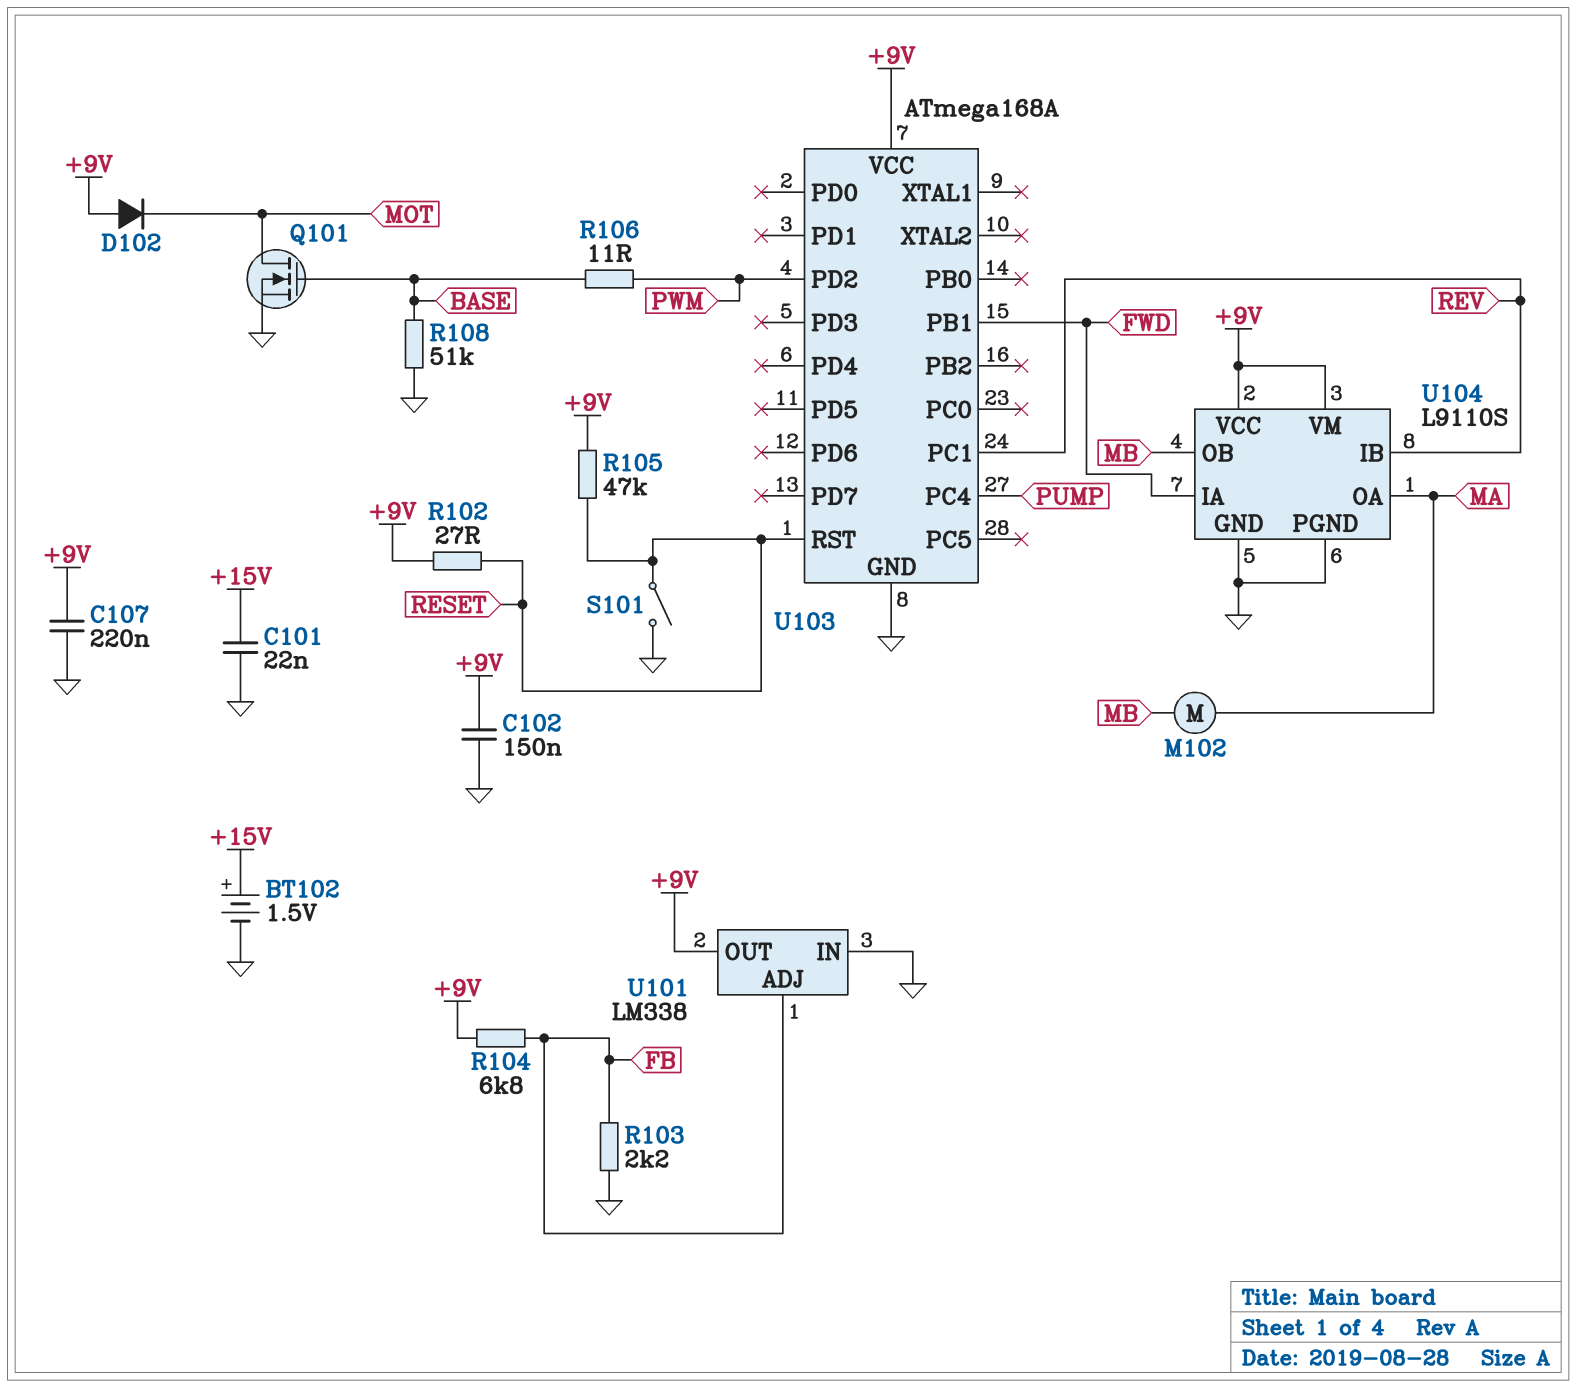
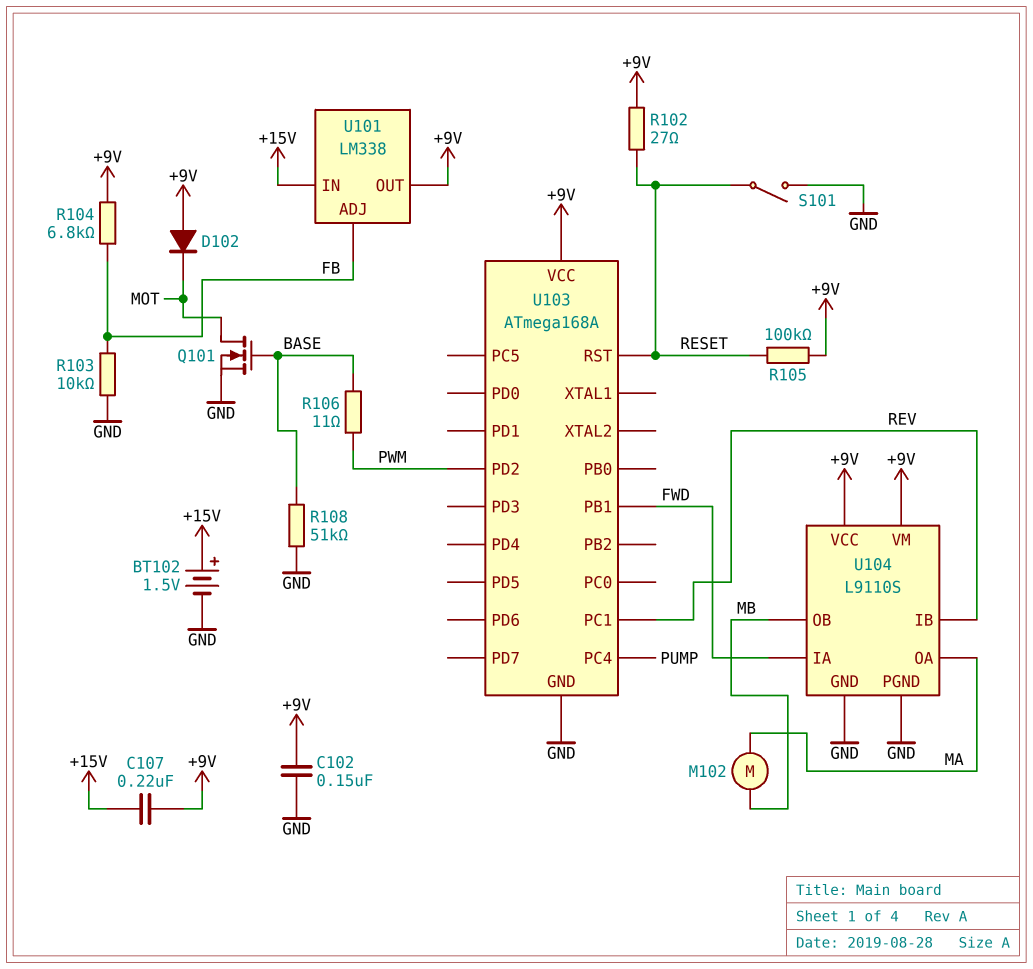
C101: 22nF (+15V, GND) -> none
C107: 220nF (+9V, GND) -> 220nF (+9V, +15V)
R103: 2.2k (FB, GND) -> 10k (FB, GND)
R105: 47k (+9V, RESET) -> 100k (+9V, RESET)
U101 pin IN: GND -> +15V

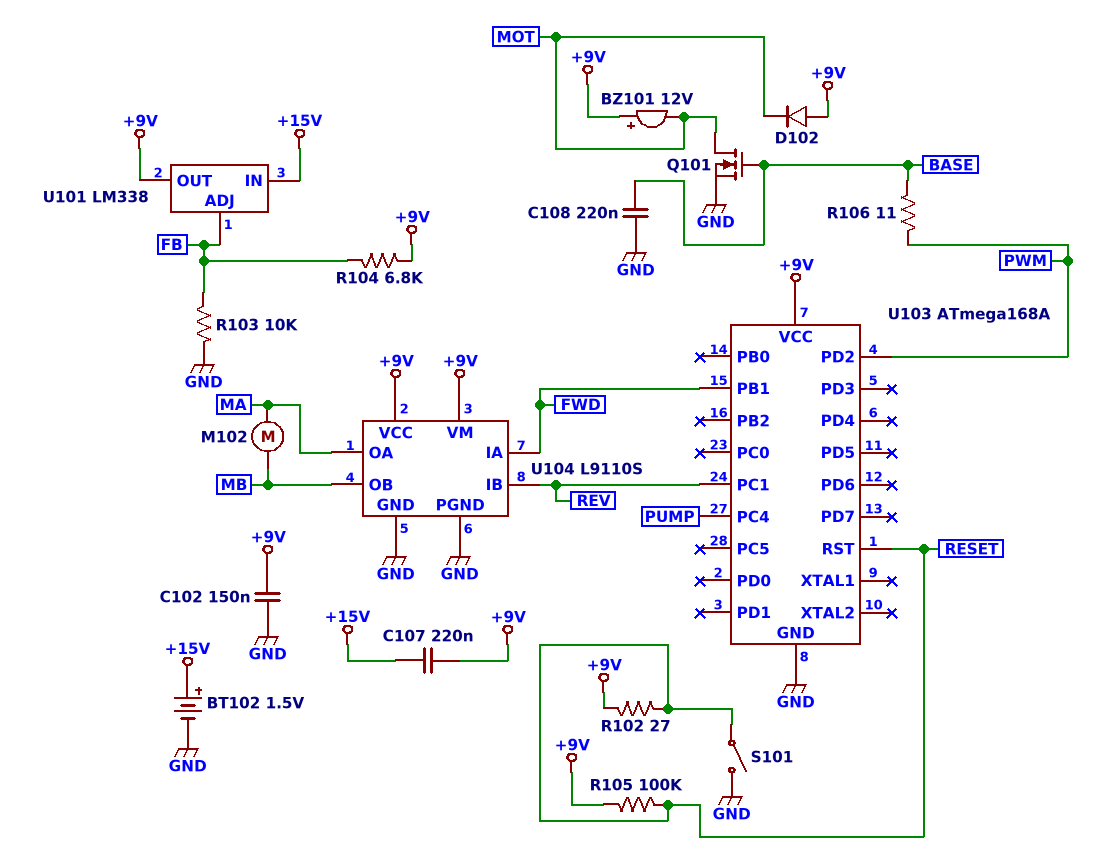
BZ101: none -> buzzer 12V (plus +9V, minus MOT)
C108: none -> 220nF (BASE, GND)
R108: 51k (BASE, GND) -> none

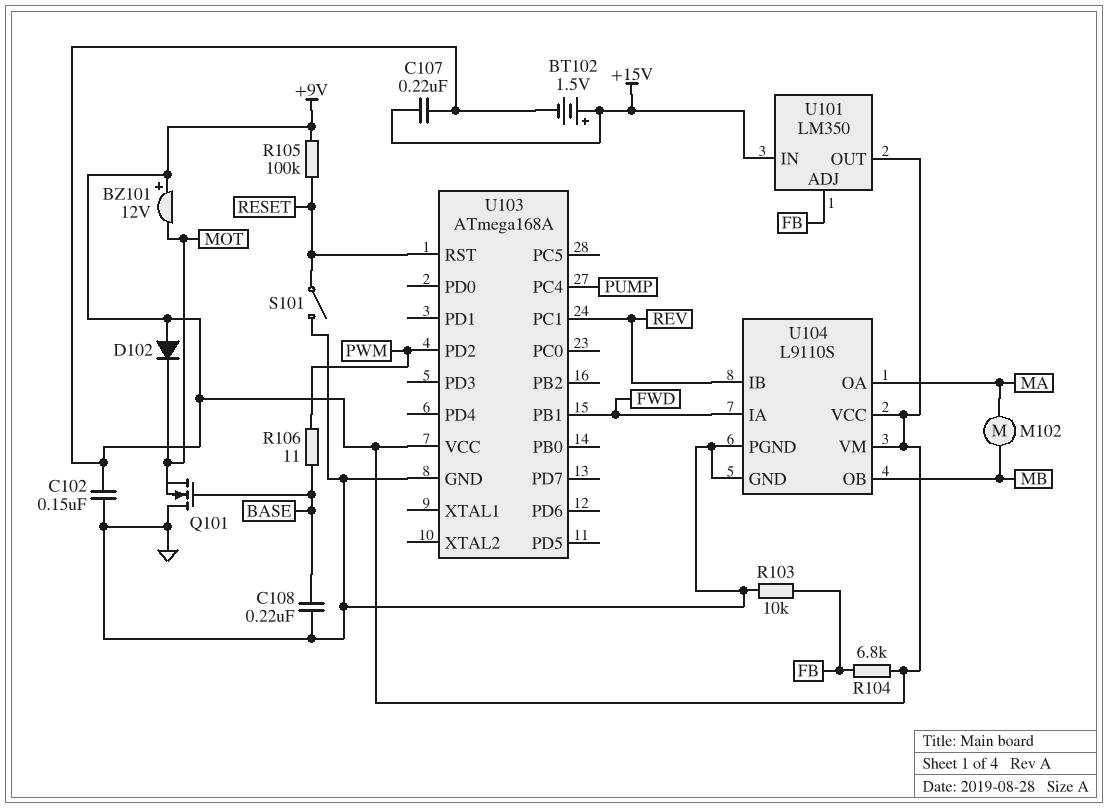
BT102: 1.5V (plus +15V, minus GND) -> 1.5V (plus +15V, minus +9V)
Q101: NMOS (G BASE, D MOT, S GND) -> NMOS (G BASE, D GND, S MOT)
R102: 27 (+9V, RESET) -> none
U101: LM338 -> LM350

